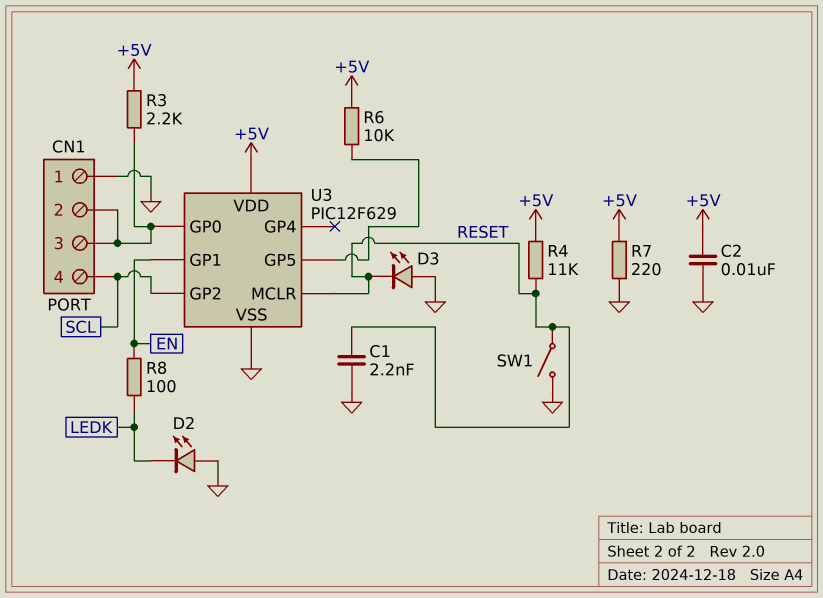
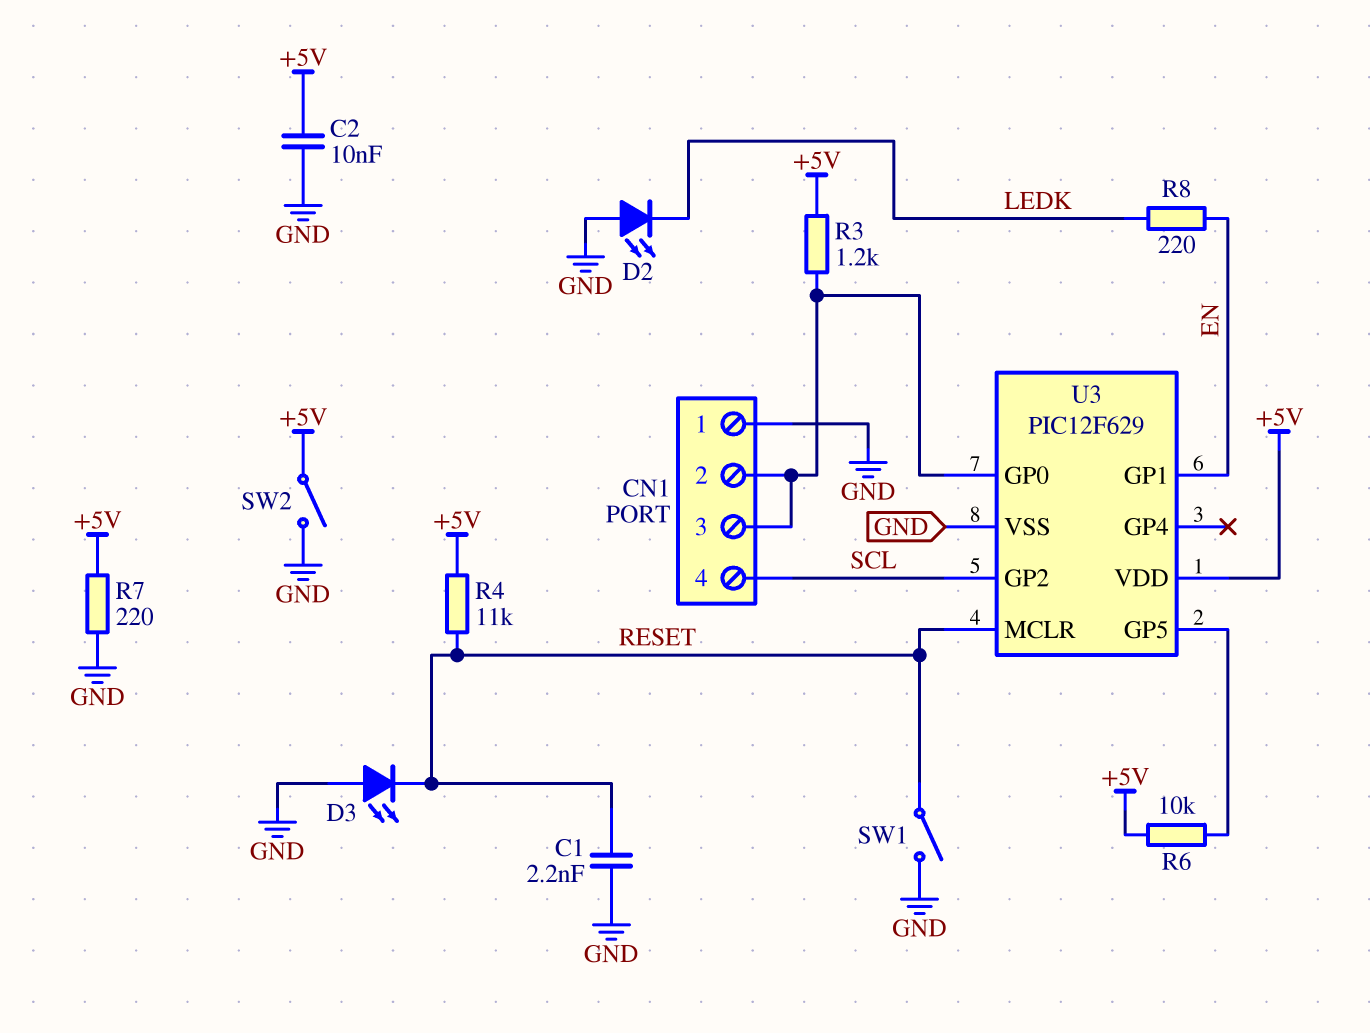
R3: 2.2k (+5V, CN1/2) -> 1.2k (+5V, CN1/2)
R8: 100 (EN, LEDK) -> 220 (EN, LEDK)
SW2: none -> switch (+5V, GND)

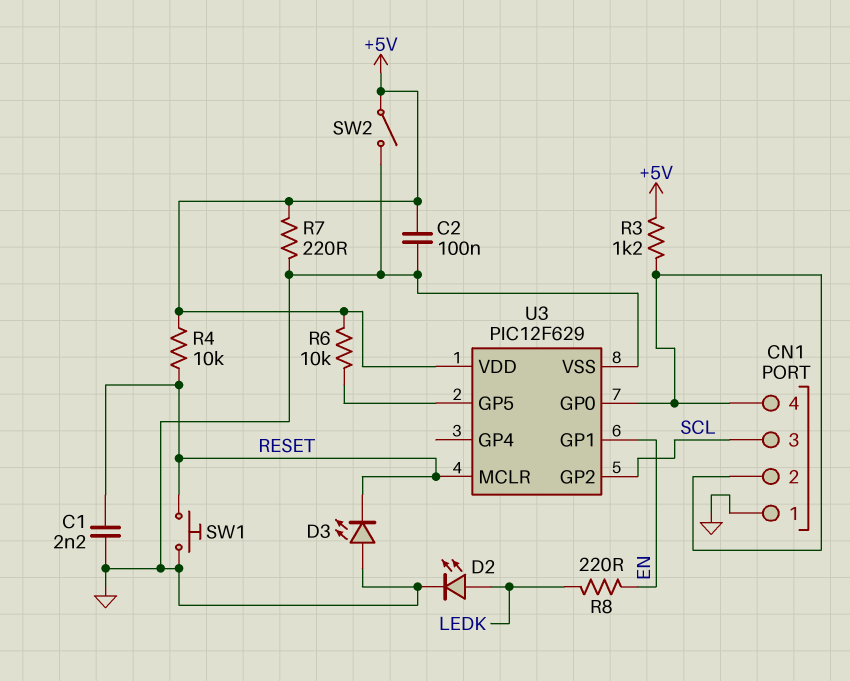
C2: 10nF (+5V, GND) -> 100nF (+5V, GND)
CN1 pin 3: CN1/2 -> SCL
CN1 pin 4: SCL -> CN1/2
D2: LED (A GND, K LEDK) -> LED (A LEDK, K GND)
R4: 11k (+5V, RESET) -> 10k (+5V, RESET)
SW1: switch (GND, RESET) -> button (GND, RESET)

